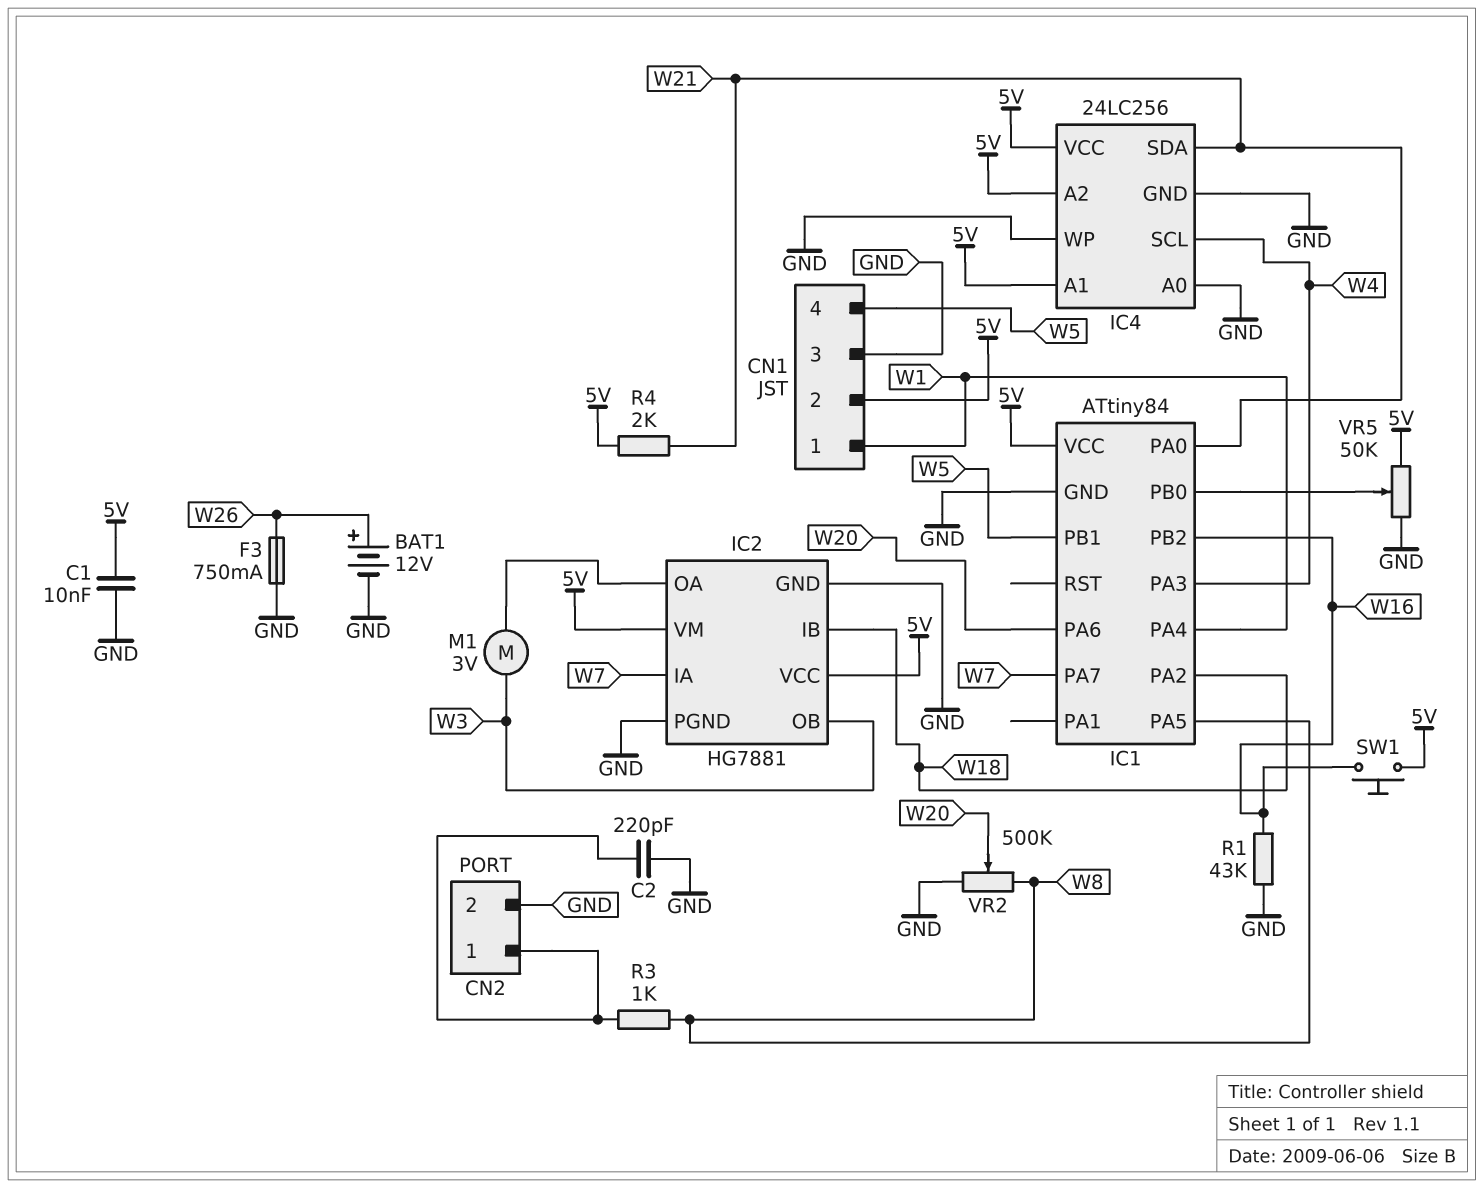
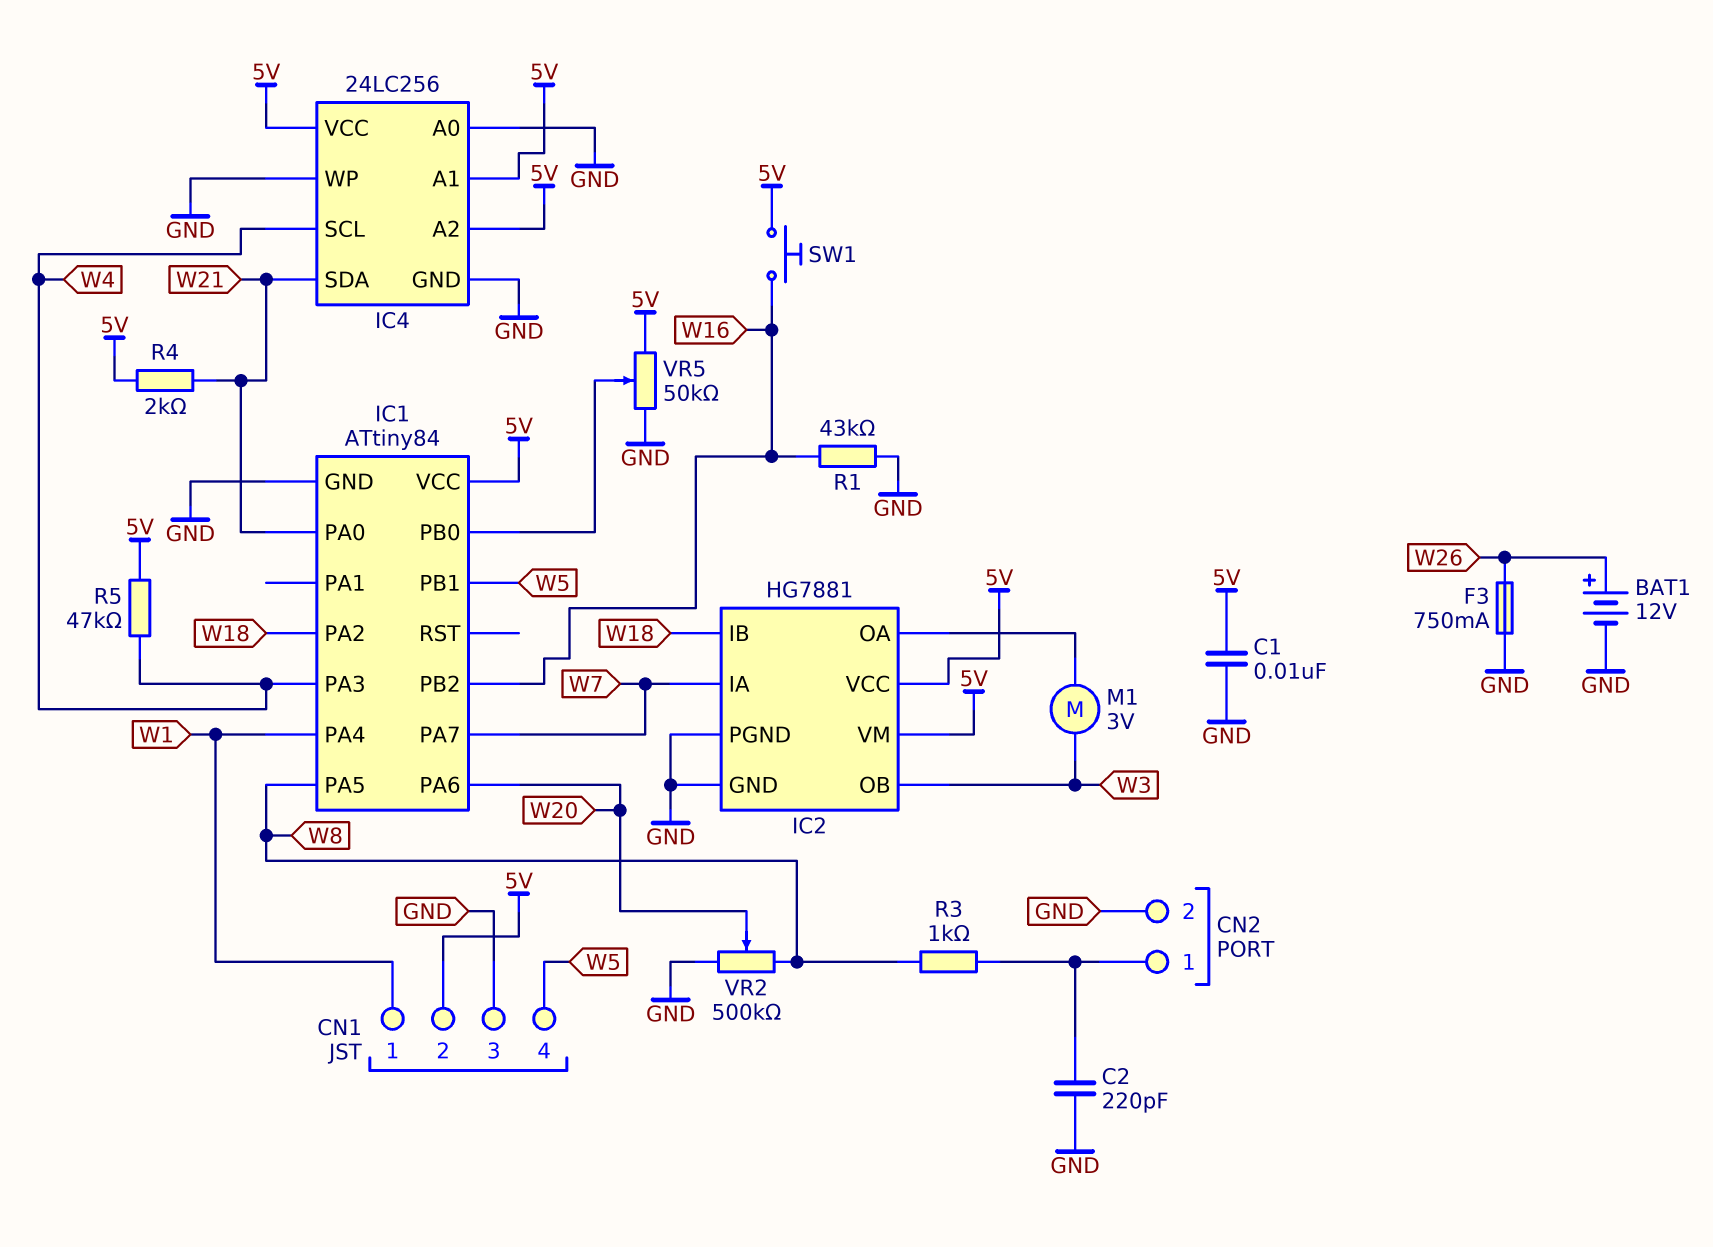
R5: none -> 47k (5V, W4)

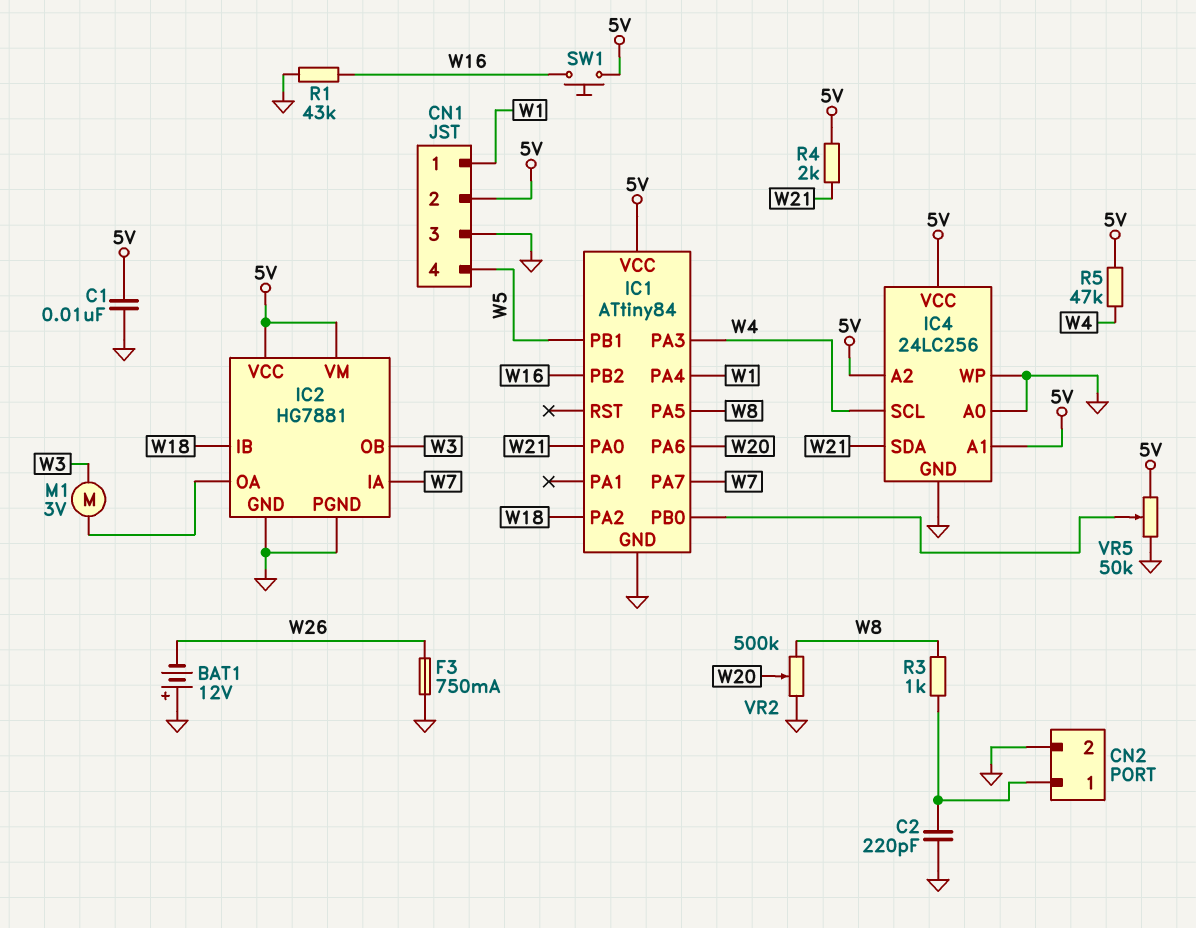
BAT1: 12V (plus W26, minus GND) -> 12V (plus GND, minus W26)

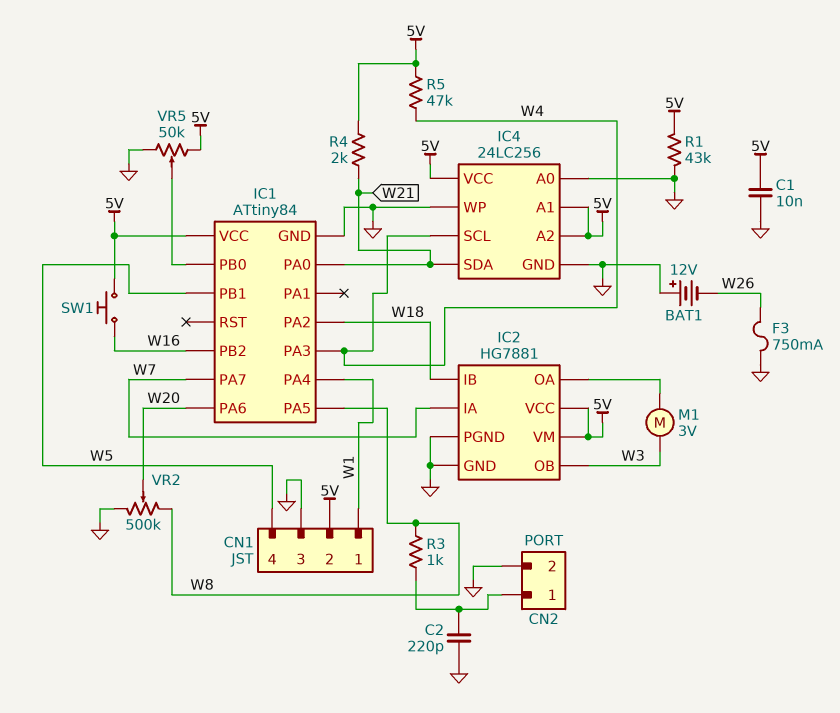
R1: 43k (GND, W16) -> 43k (5V, GND)

